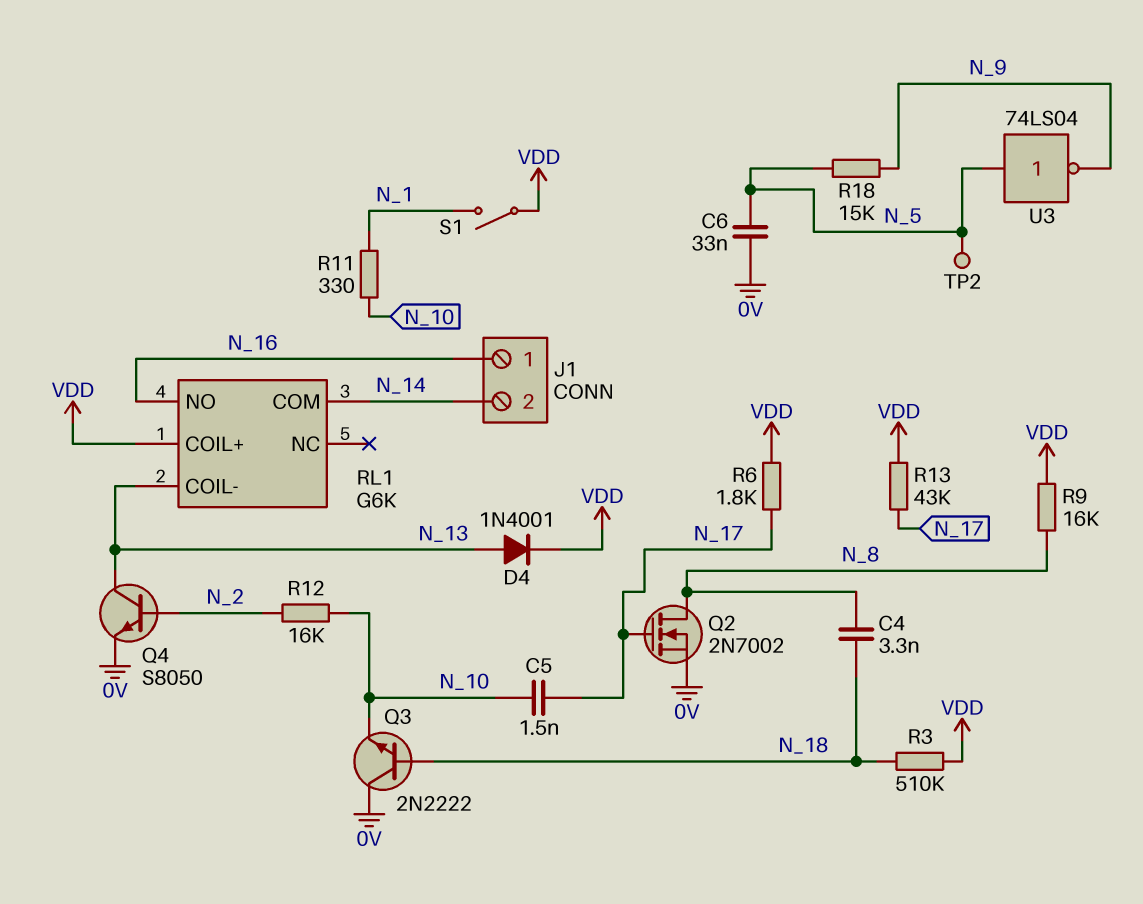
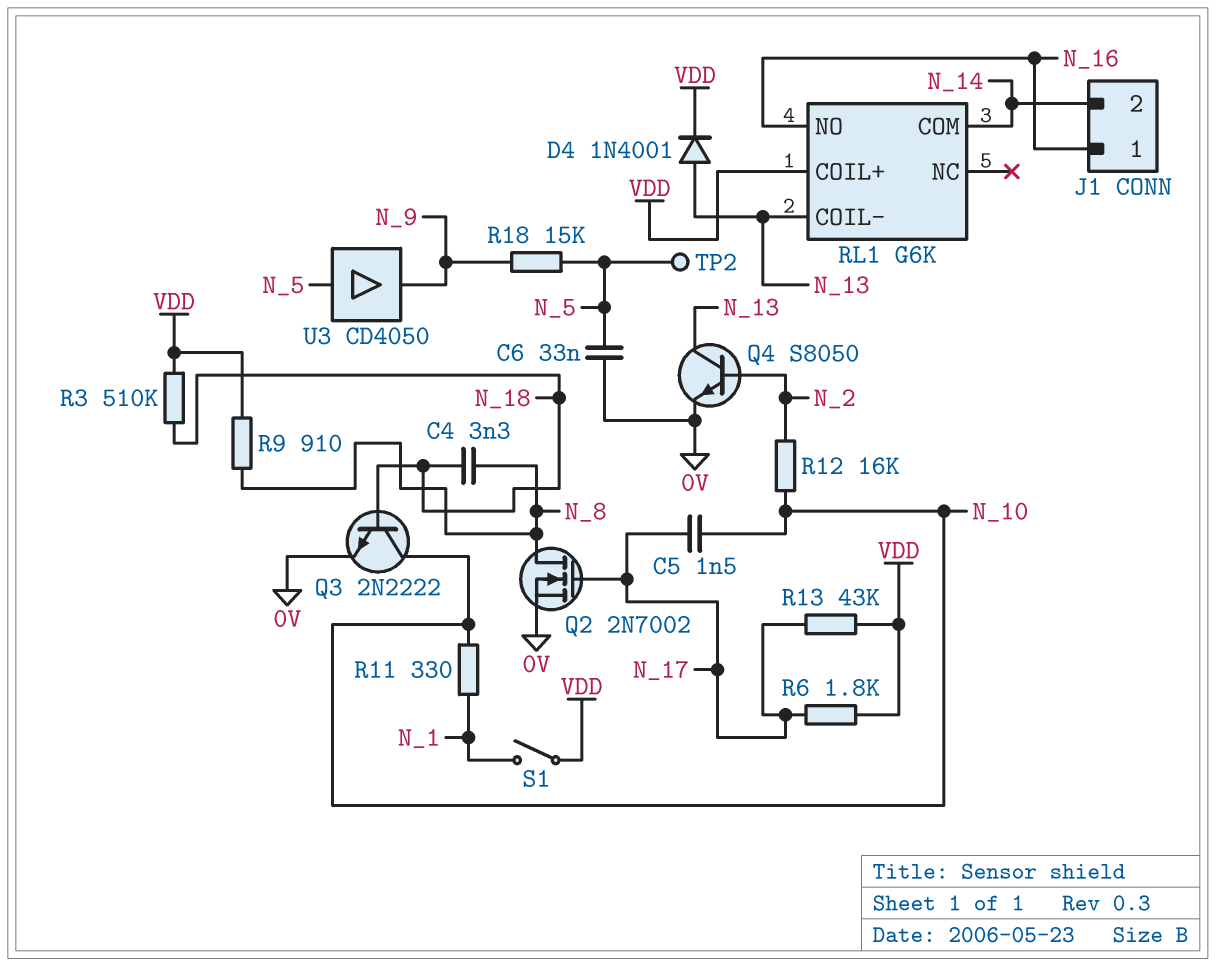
Q3: NPN 2N2222 (B N_18, C 0V, E N_10) -> NPN 2N2222 (B N_18, C N_10, E 0V)
R9: 16k (N_8, VDD) -> 910 (N_8, VDD)
U3: NOT 74LS04 (in N_5, out N_9) -> buffer CD4050 (in N_5, out N_9)

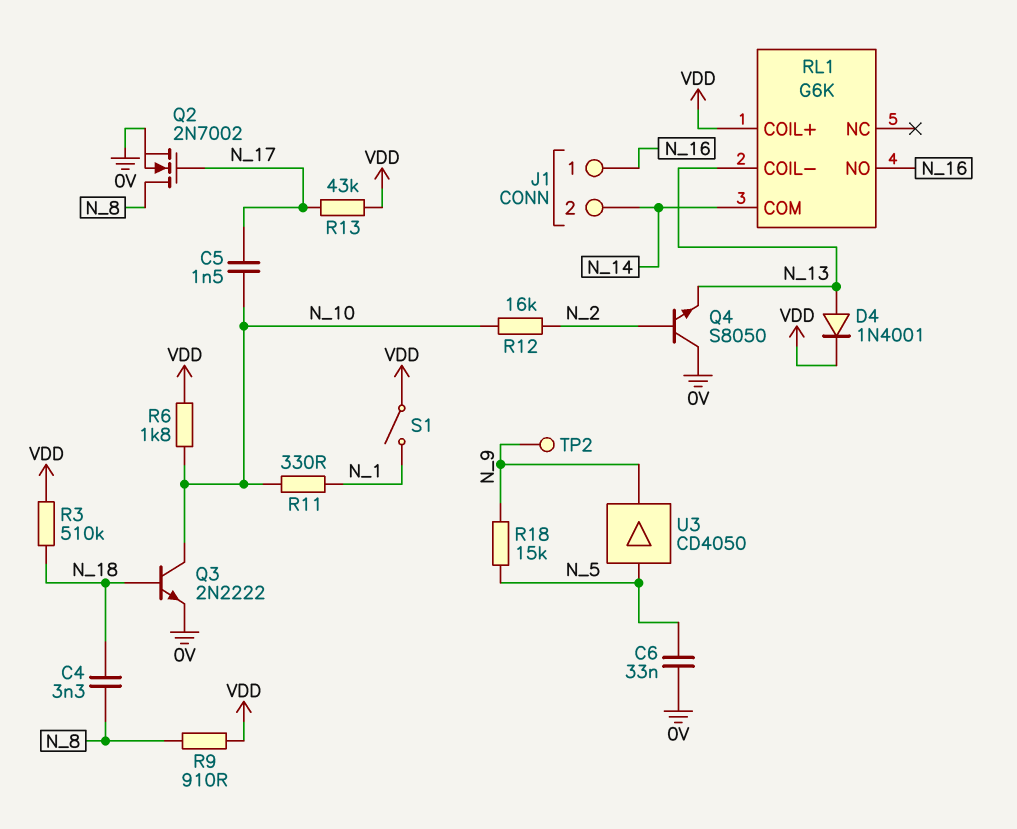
Q4: NPN S8050 (B N_2, C N_13, E 0V) -> NPN S8050 (B N_2, C 0V, E N_13)
R6: 1.8k (N_17, VDD) -> 1.8k (N_10, VDD)
TP2: test point (N_5) -> test point (N_9)

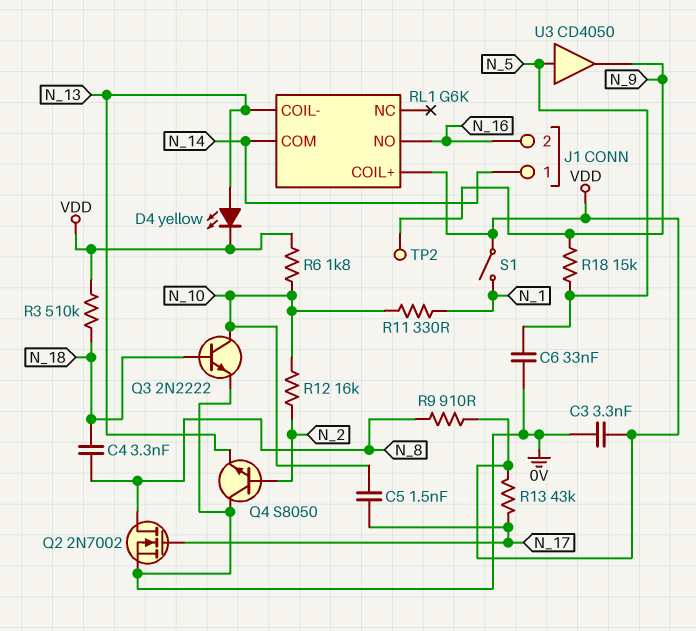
C3: none -> 3.3nF (0V, VDD)
D4: diode 1N4001 (A N_13, K VDD) -> LED yellow (A N_13, K VDD)
J1 pin 1: N_16 -> N_14
J1 pin 2: N_14 -> N_16

